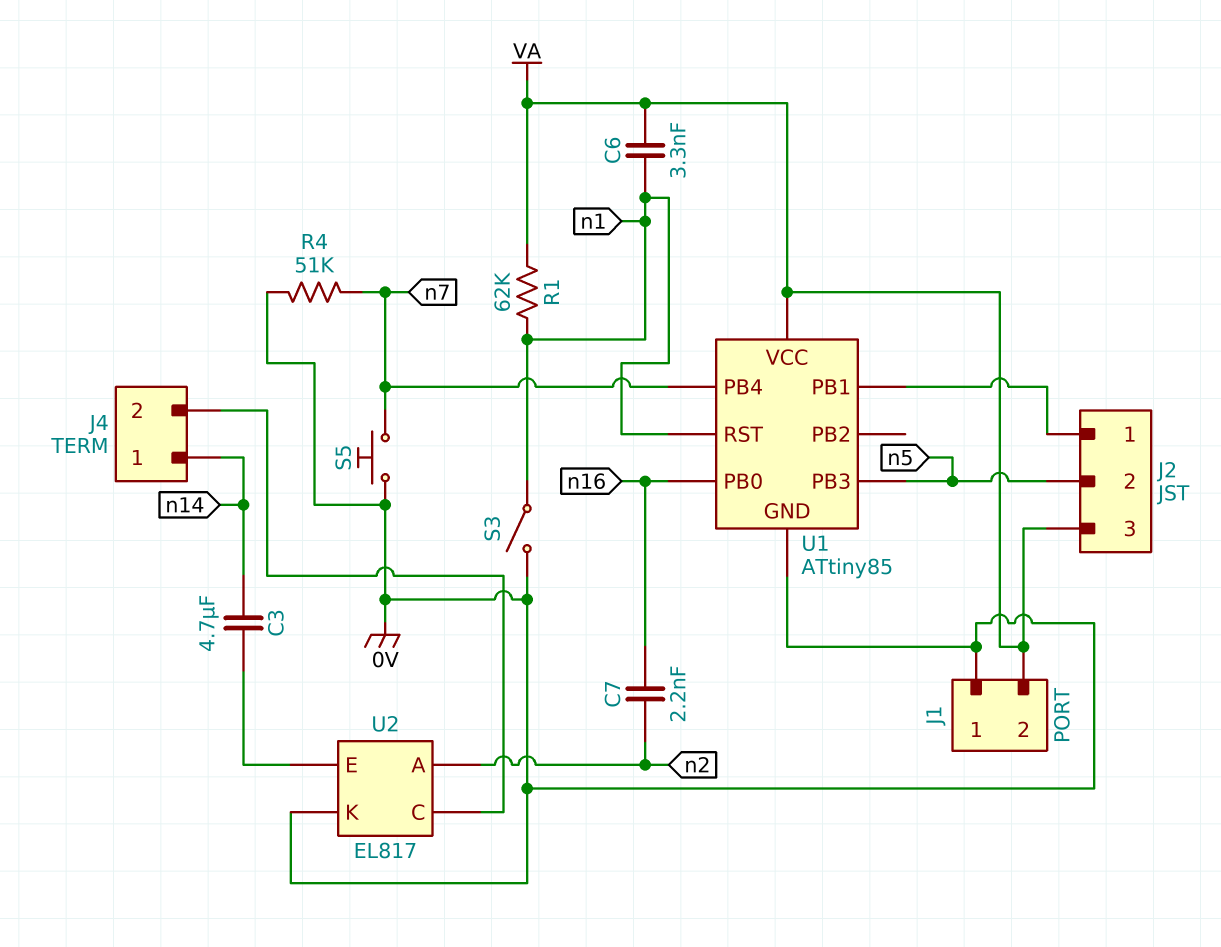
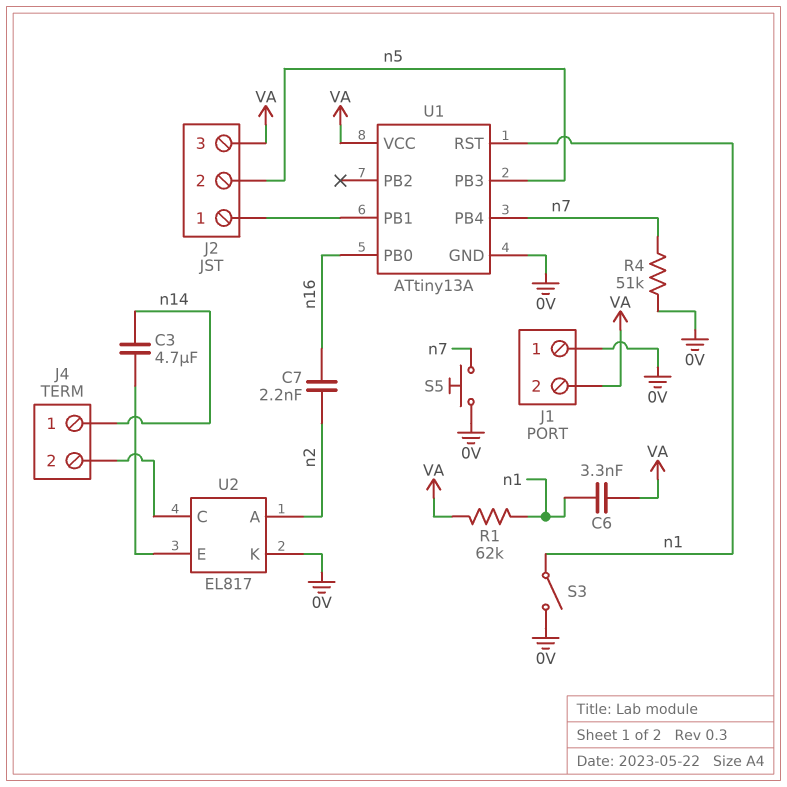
U1: ATtiny85 -> ATtiny13A

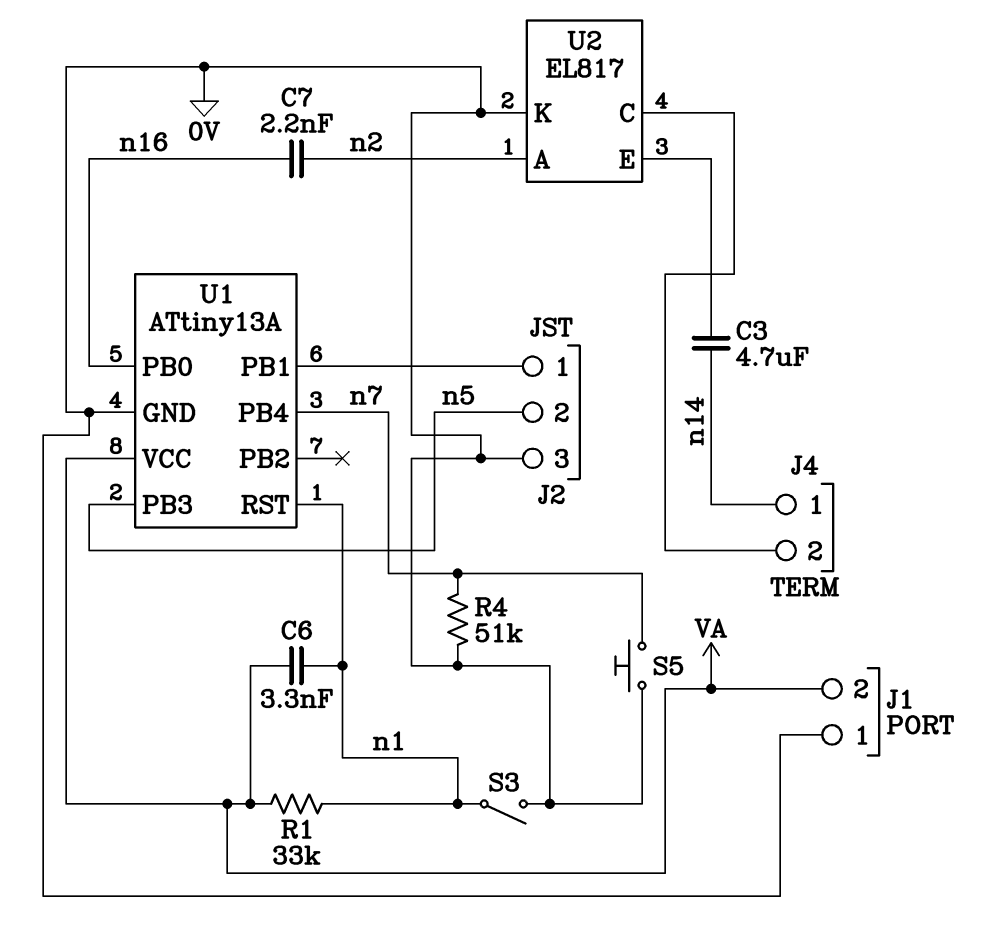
J2 pin 3: VA -> 0V
R1: 62k (VA, n1) -> 33k (VA, n1)

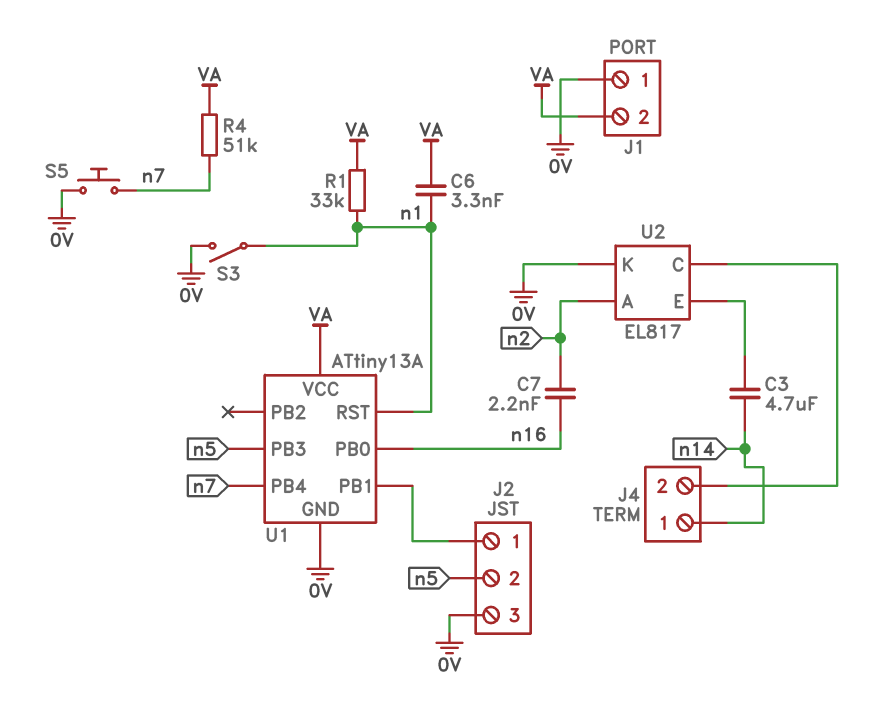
R4: 51k (0V, n7) -> 51k (VA, n7)

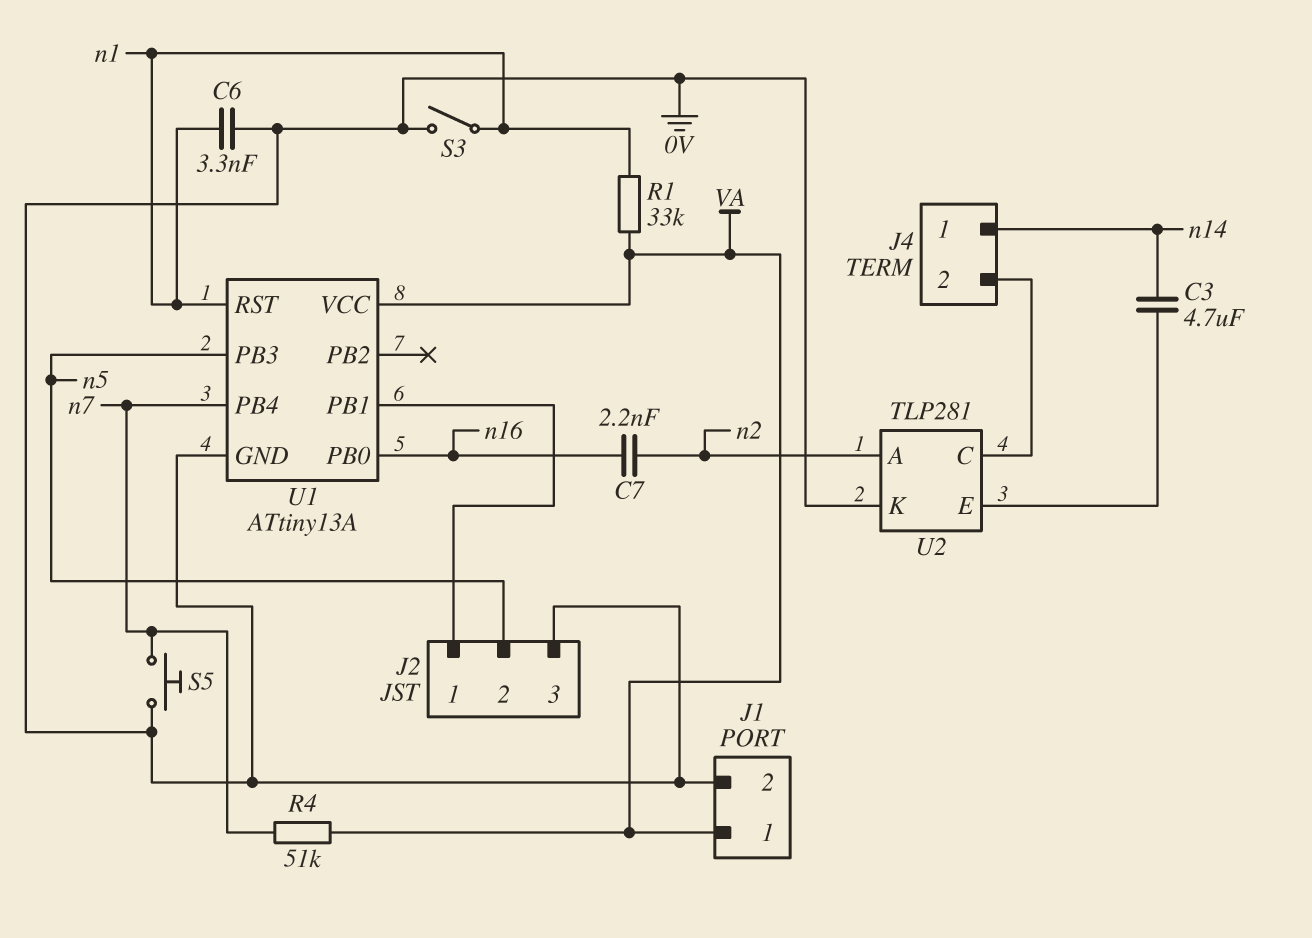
C6: 3.3nF (VA, n1) -> 3.3nF (0V, n1)
J1 pin 1: 0V -> VA
J1 pin 2: VA -> 0V
U2: EL817 -> TLP281

